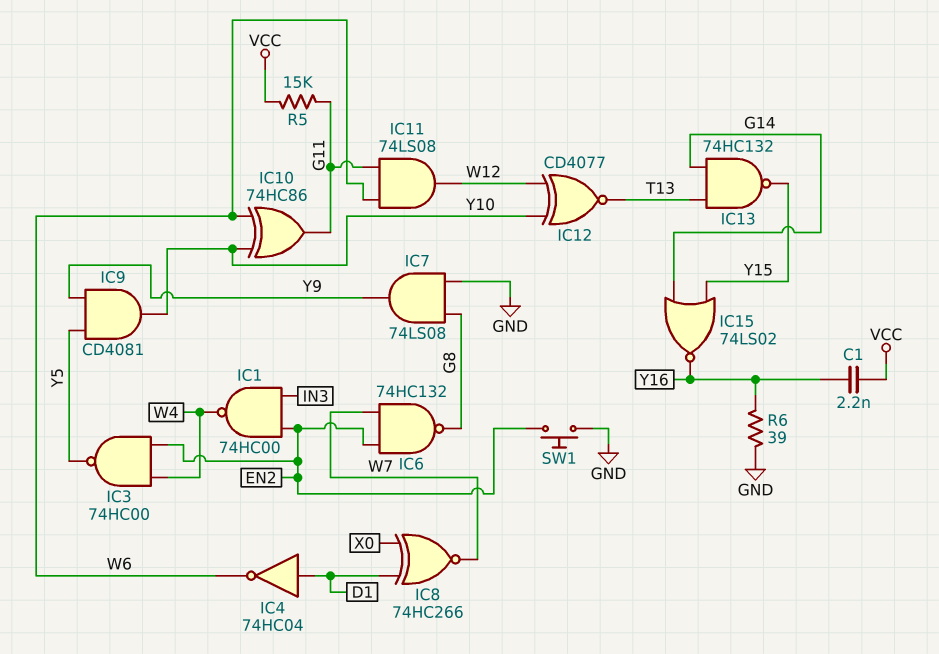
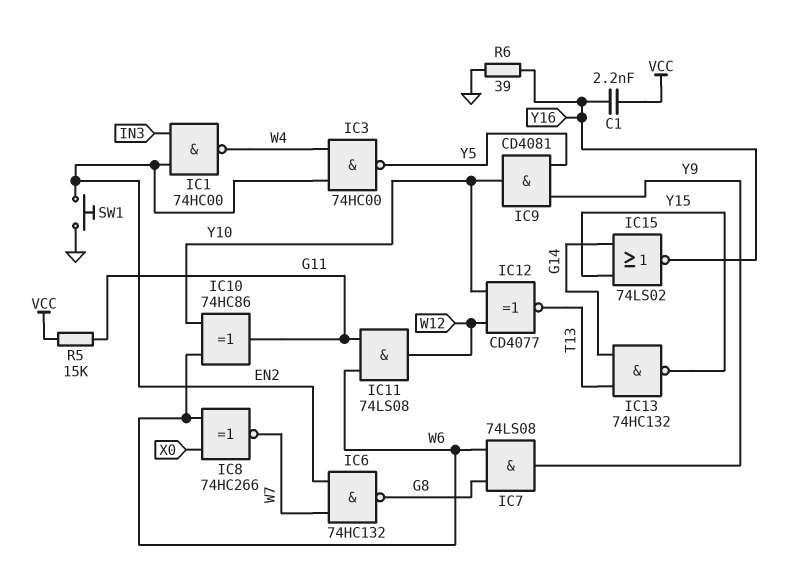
IC4: NOT 74HC04 (in D1, out W6) -> none
IC7: AND 74LS08 (in G8, in GND, out Y9) -> AND 74LS08 (in G8, in W6, out Y9)
IC8: XNOR 74HC266 (in D1, in X0, out W7) -> XNOR 74HC266 (in W6, in X0, out W7)

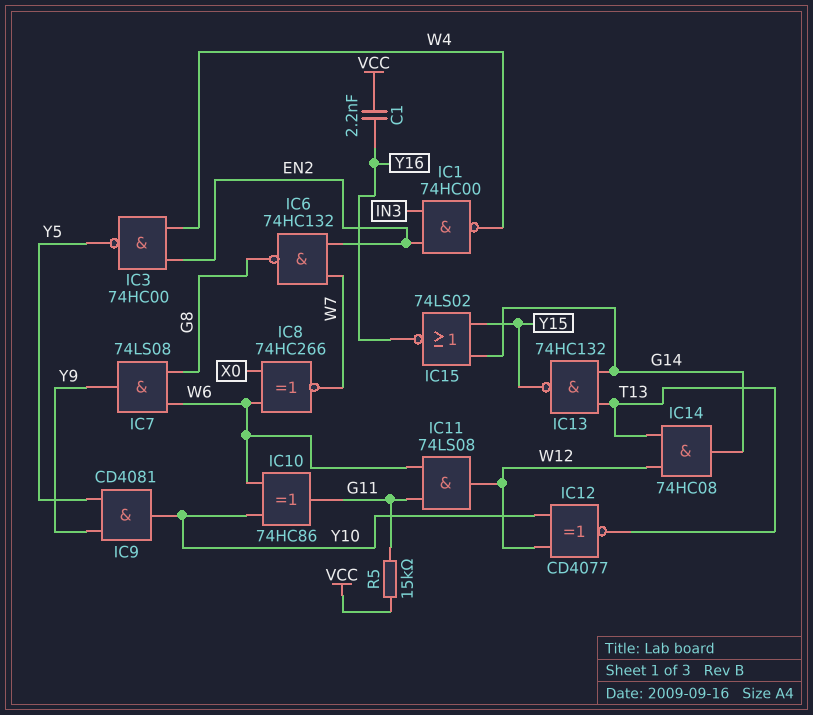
IC14: none -> AND 74HC08 (in T13, in W12, out G14)
R6: 39 (GND, Y16) -> none
SW1: button (EN2, GND) -> none

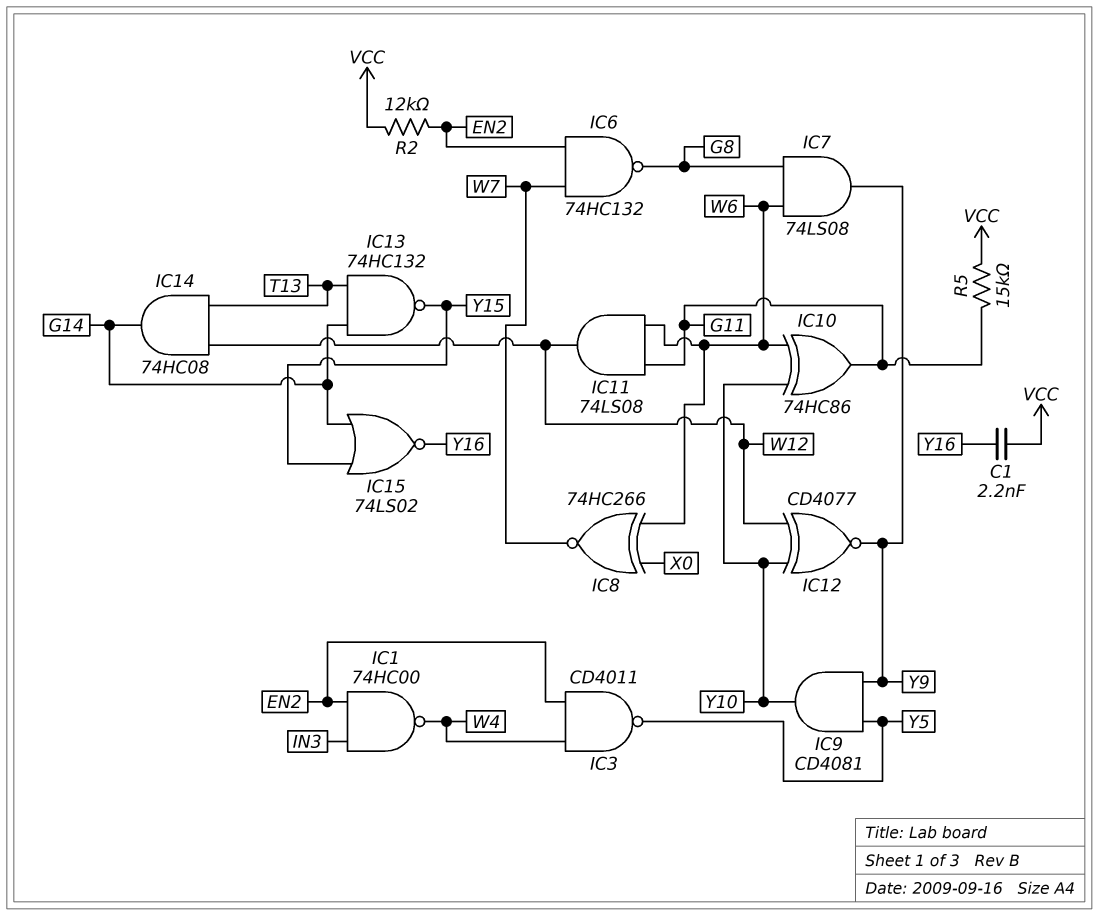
IC3: NAND 74HC00 (in EN2, in W4, out Y5) -> NAND CD4011 (in EN2, in W4, out Y5)
IC12: XNOR CD4077 (in W12, in Y10, out T13) -> XNOR CD4077 (in W12, in Y10, out Y9)
R2: none -> 12k (EN2, VCC)

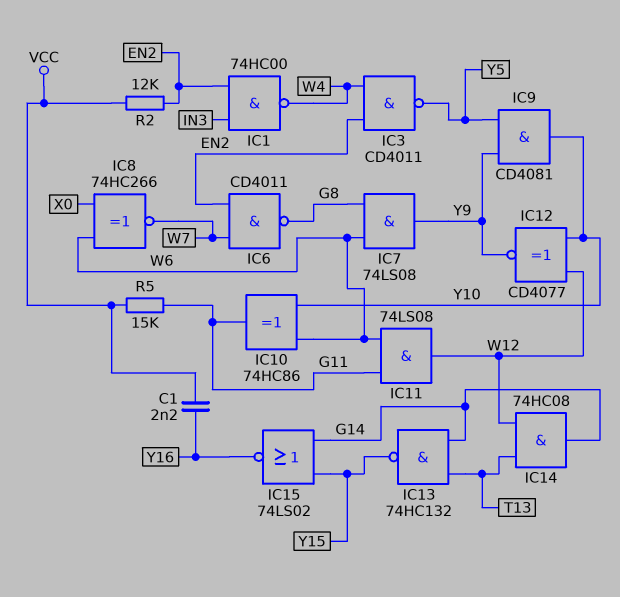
IC6: NAND 74HC132 (in EN2, in W7, out G8) -> NAND CD4011 (in EN2, in W7, out G8)

